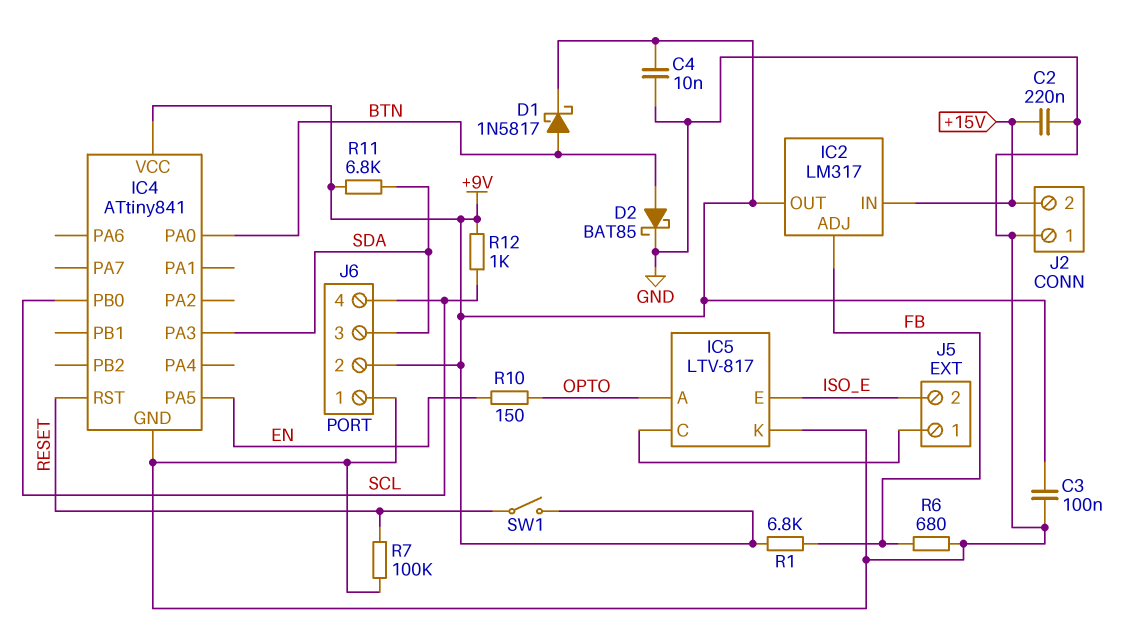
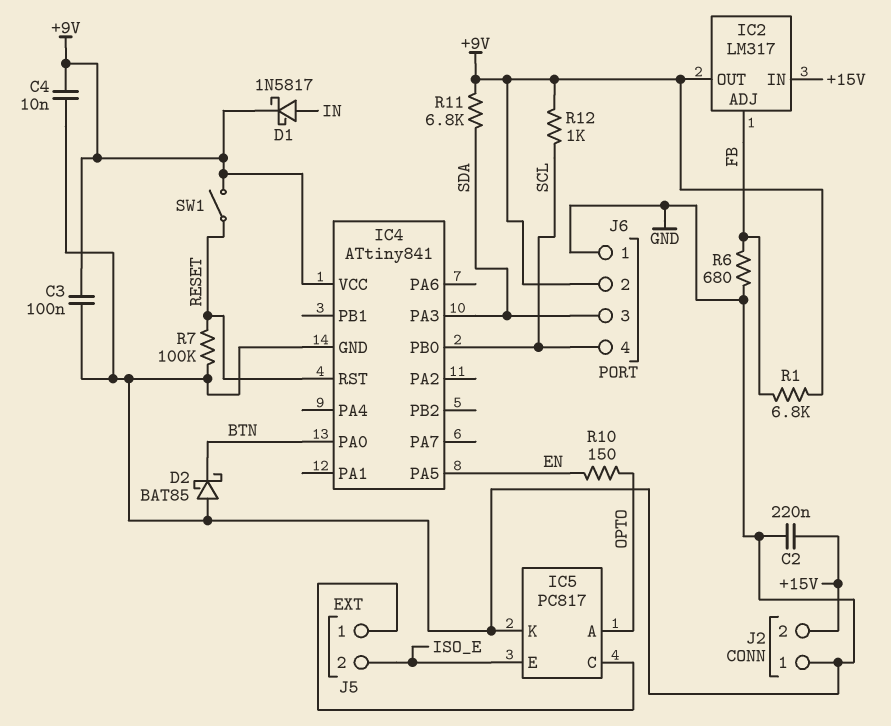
D1: schottky 1N5817 (A BTN, K +9V) -> schottky 1N5817 (A IN, K +9V)
D2: schottky BAT85 (A BTN, K GND) -> schottky BAT85 (A GND, K BTN)
IC5: LTV-817 -> PC817

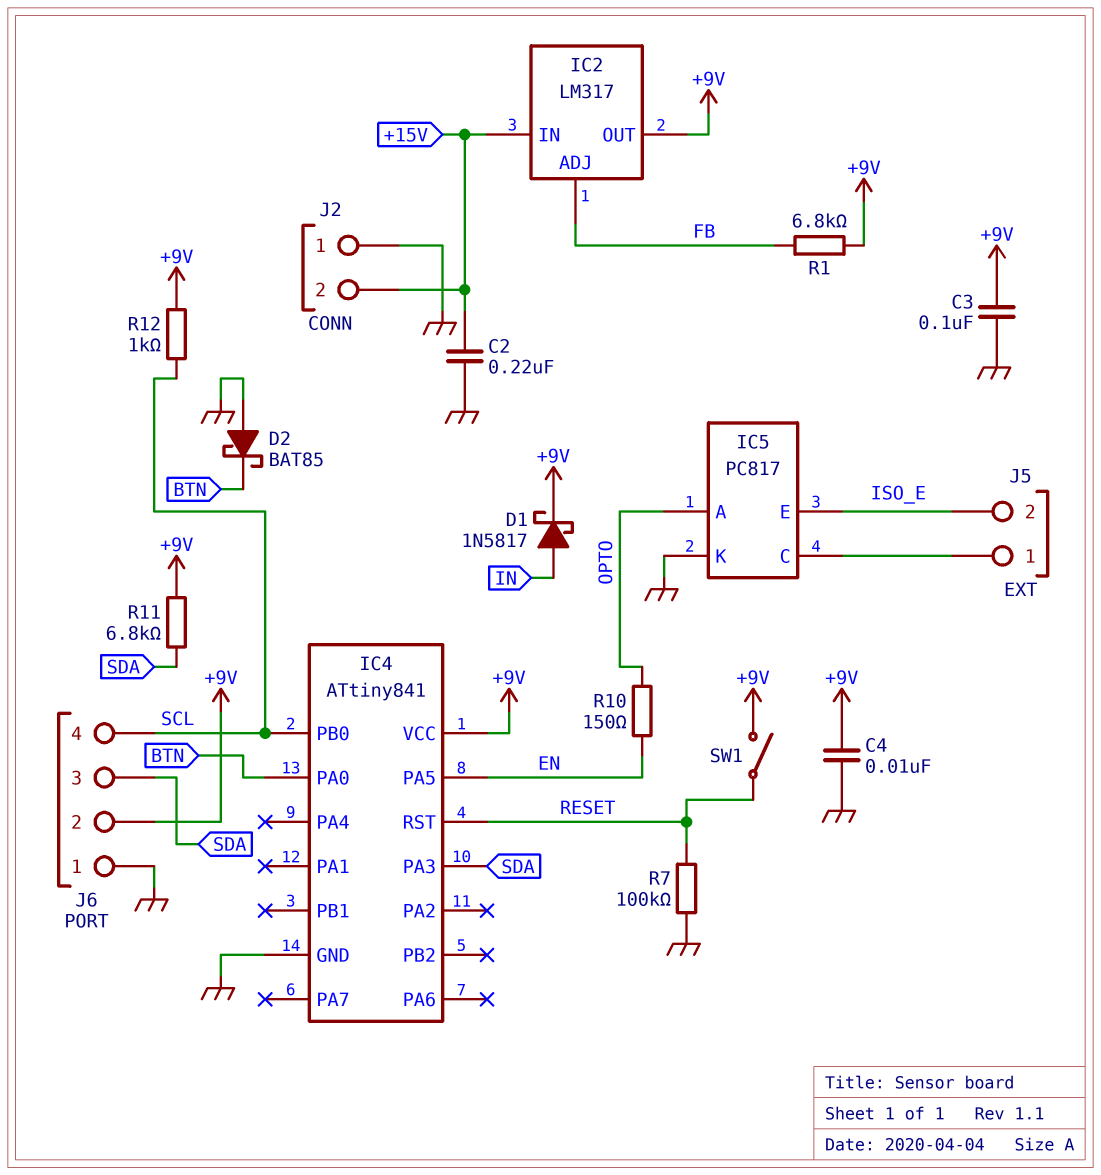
R6: 680 (FB, GND) -> none

